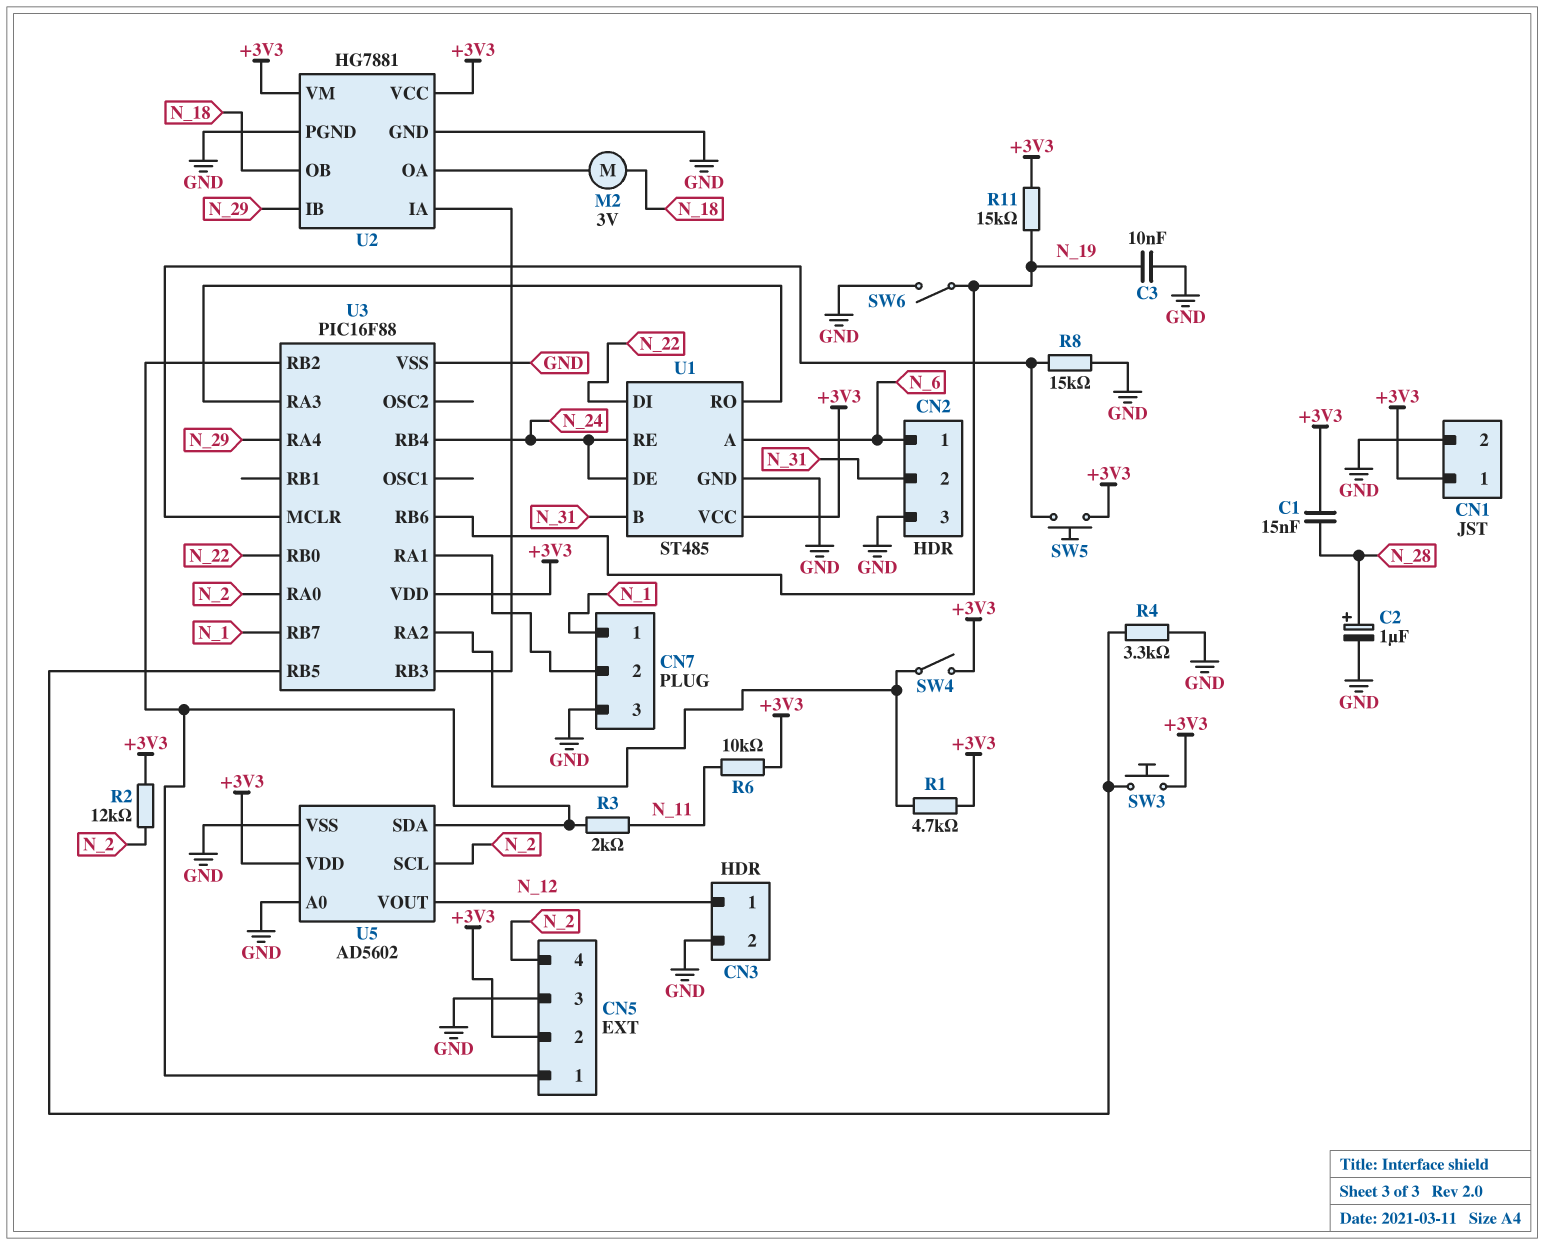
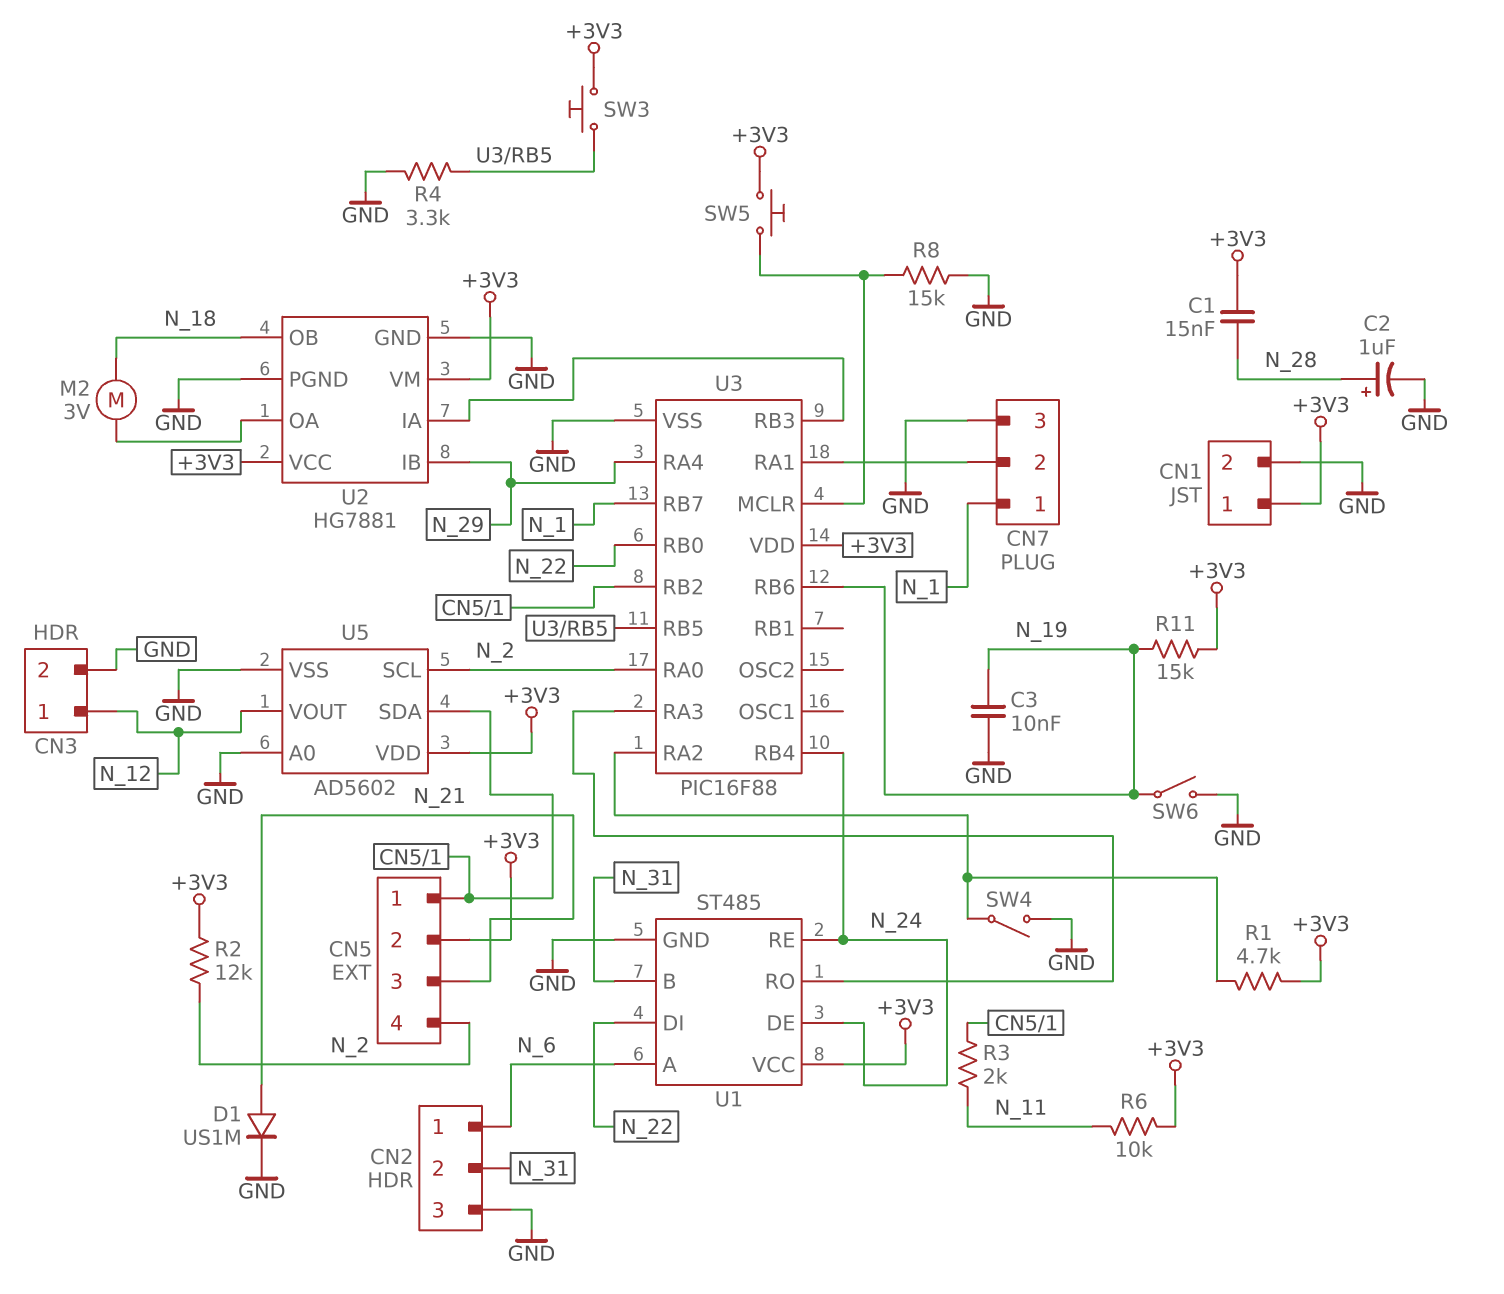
CN5 pin 3: GND -> N_21
D1: none -> diode US1M (A N_21, K GND)
SW4: switch (+3V3, U3/RA2) -> switch (GND, U3/RA2)

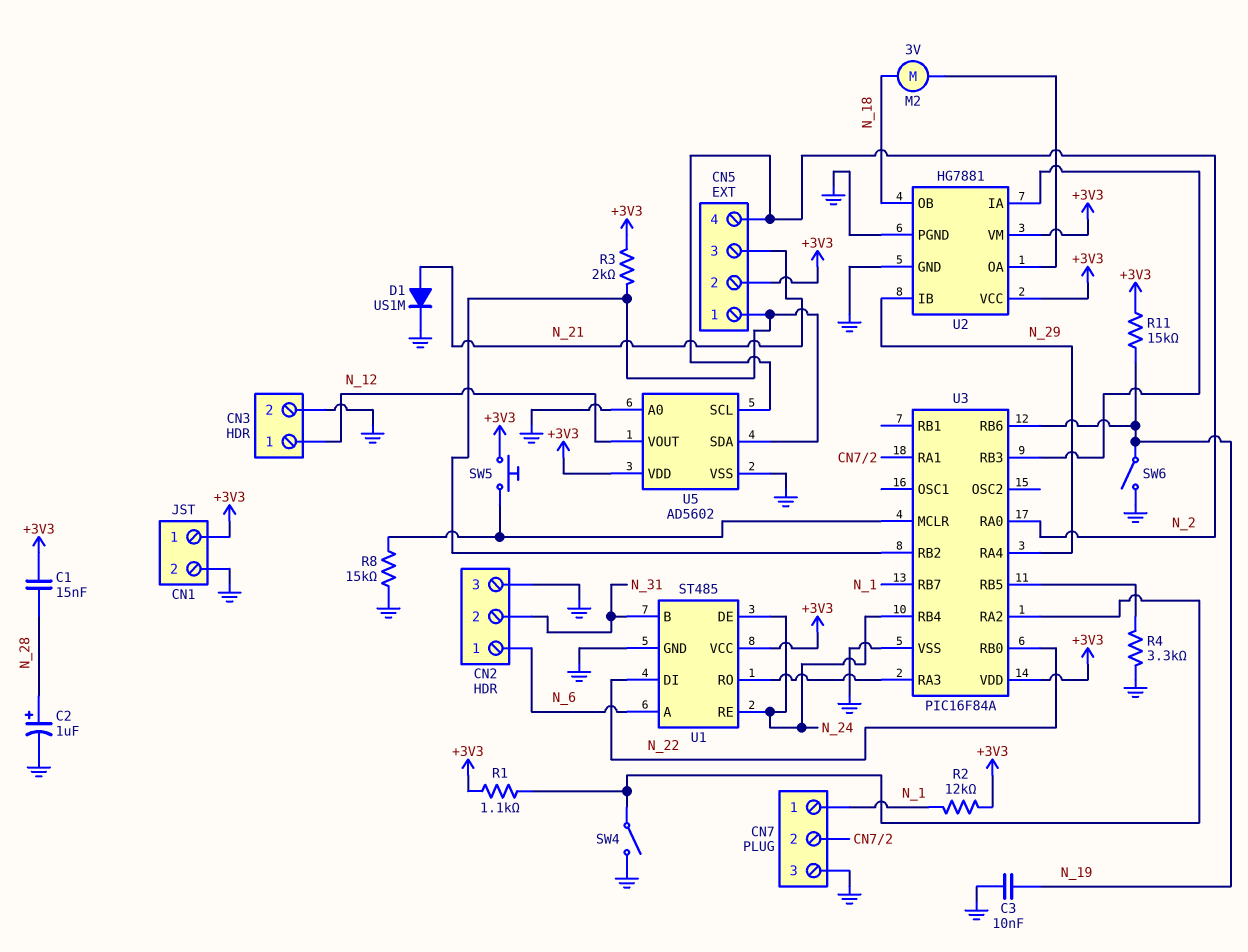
R1: 4.7k (+3V3, U3/RA2) -> 1.1k (+3V3, U3/RA2)
R2: 12k (+3V3, N_2) -> 12k (+3V3, N_1)
R3: 2k (CN5/1, N_11) -> 2k (+3V3, CN5/1)
R6: 10k (+3V3, N_11) -> none
SW3: button (+3V3, U3/RB5) -> none
U3: PIC16F88 -> PIC16F84A

